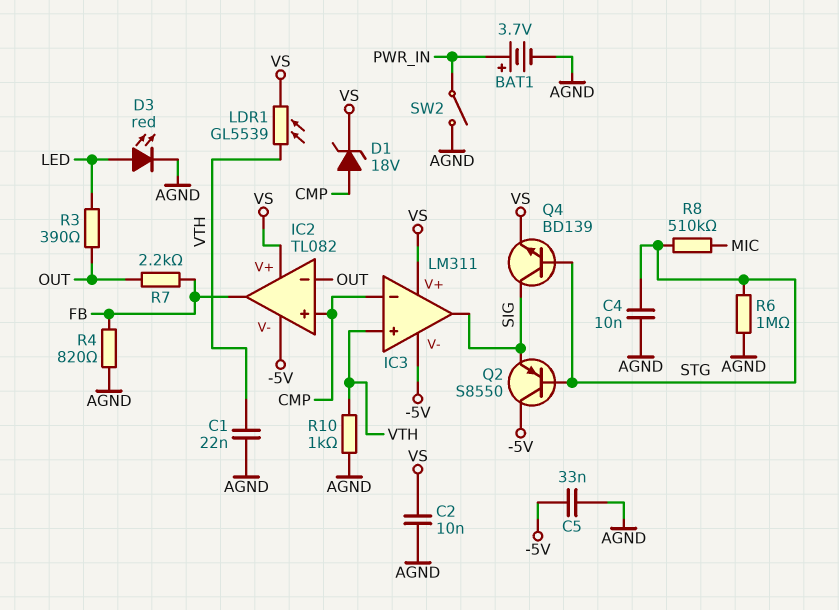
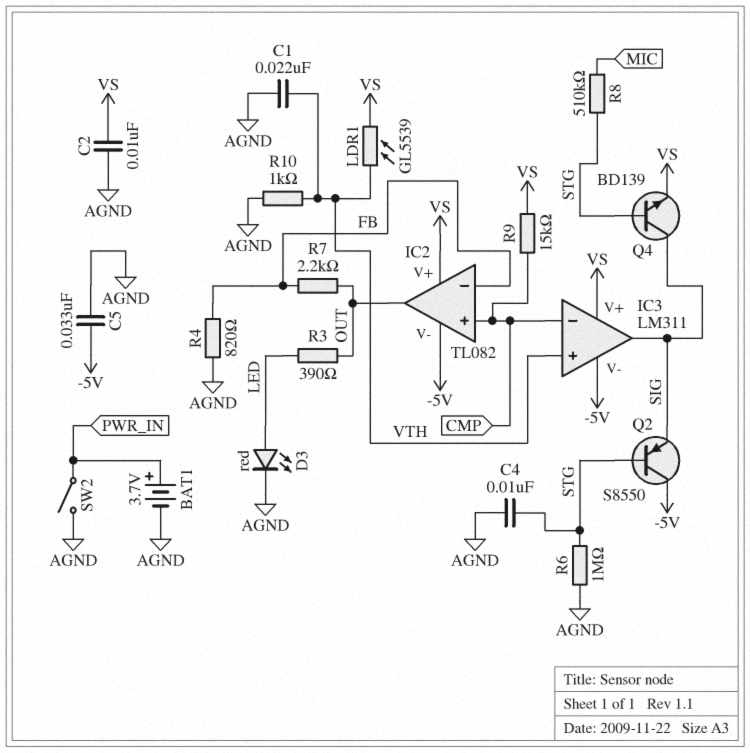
D1: zener 18V (A CMP, K VS) -> none
IC2 pin in-: OUT -> FB
IC2 pin out: FB -> OUT
R9: none -> 15k (CMP, VS)

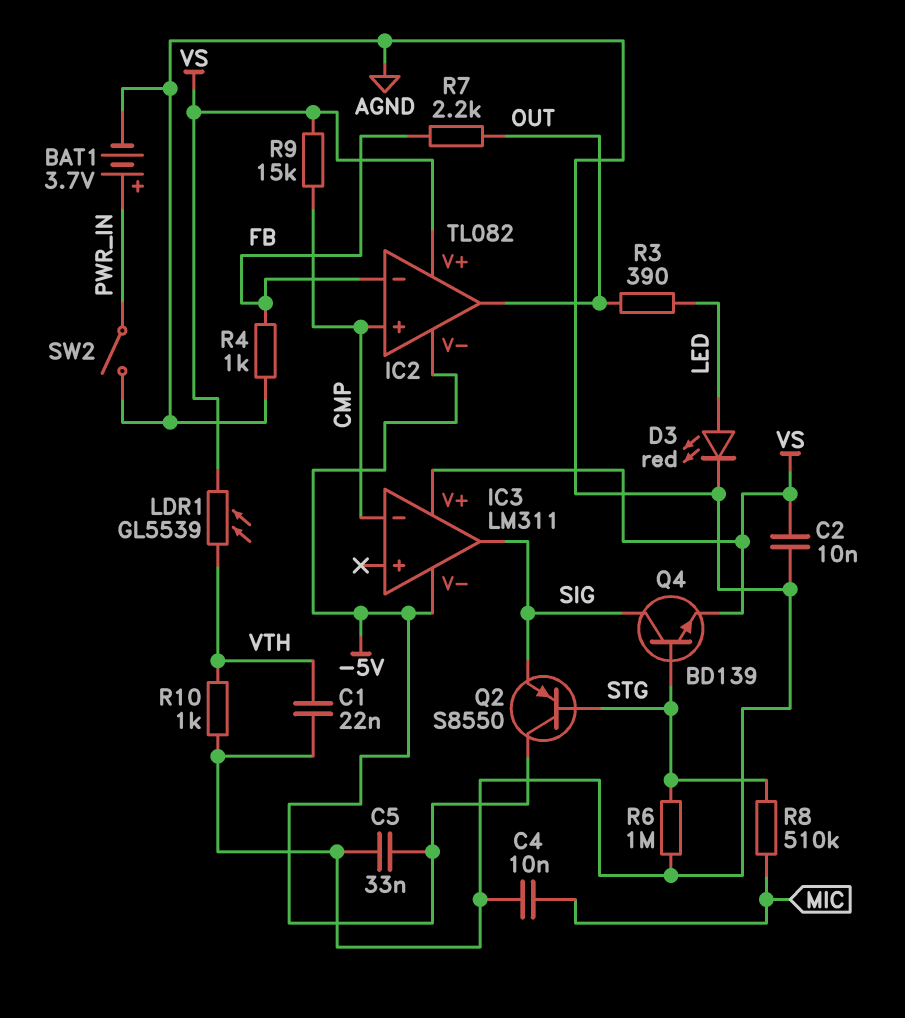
C4: 10nF (AGND, STG) -> 10nF (AGND, MIC)
IC3 pin in+: VTH -> none
R4: 820 (AGND, FB) -> 1k (AGND, FB)

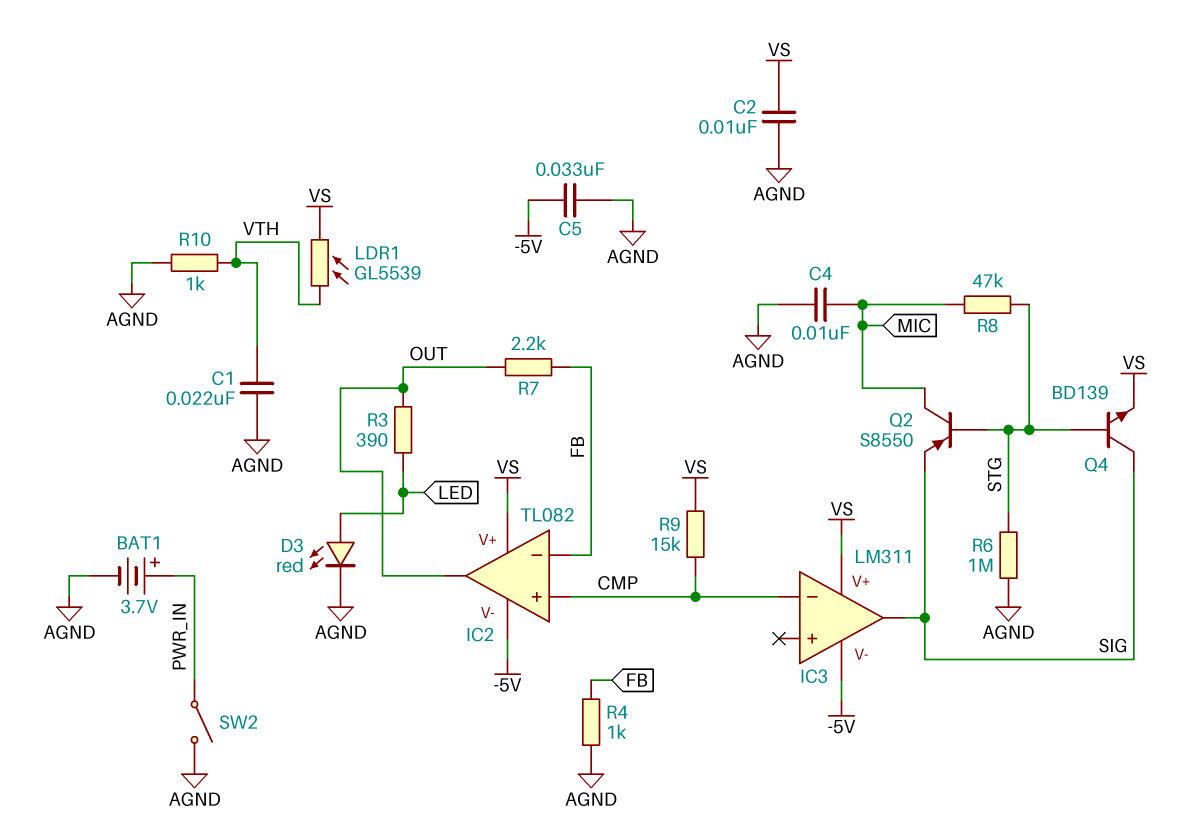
Q2: PNP S8550 (B STG, C -5V, E SIG) -> PNP S8550 (B STG, C MIC, E SIG)
R8: 510k (MIC, STG) -> 47k (MIC, STG)

